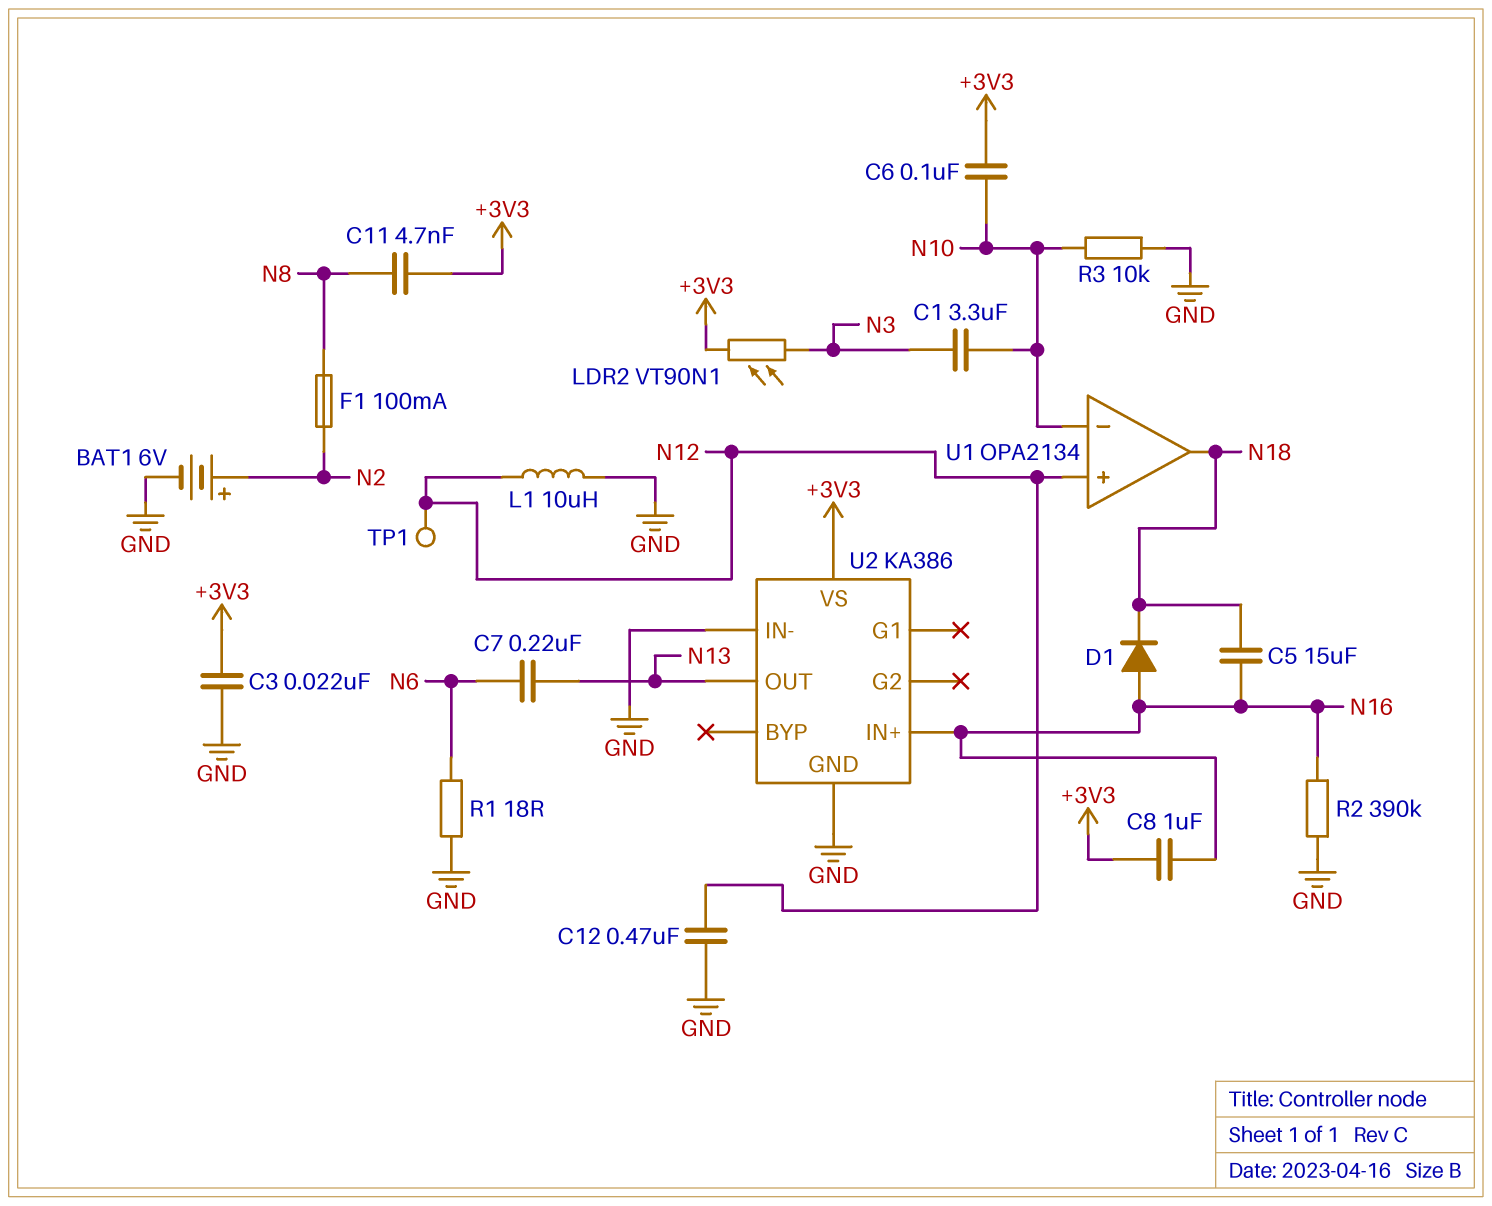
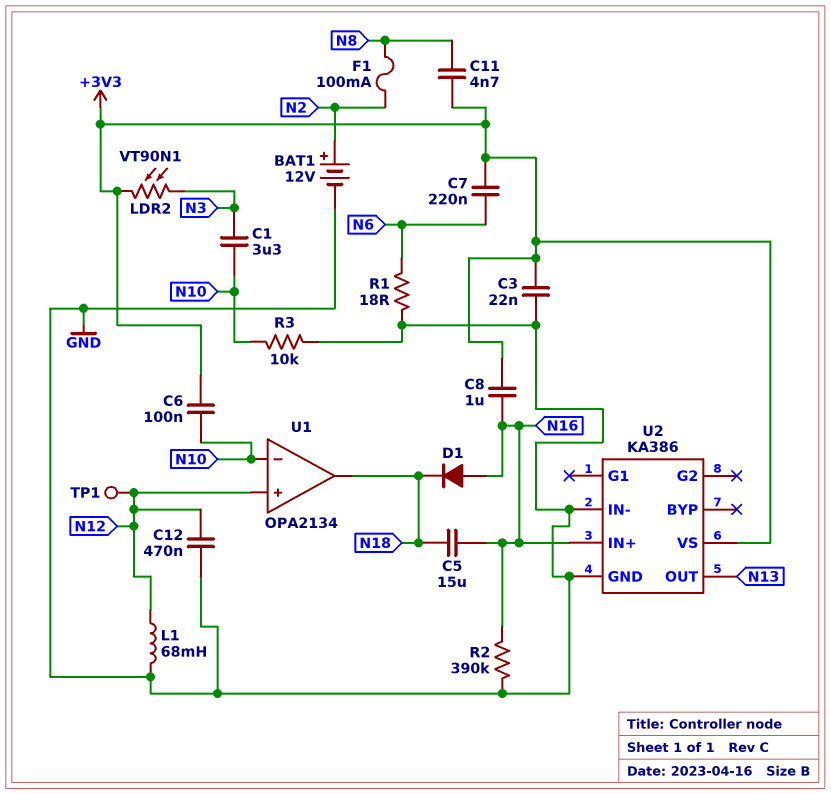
BAT1: 6V (plus N2, minus GND) -> 12V (plus N2, minus GND)
C7: 220nF (N6, N13) -> 220nF (+3V3, N6)
L1: 10uH (GND, N12) -> 68mH (GND, N12)

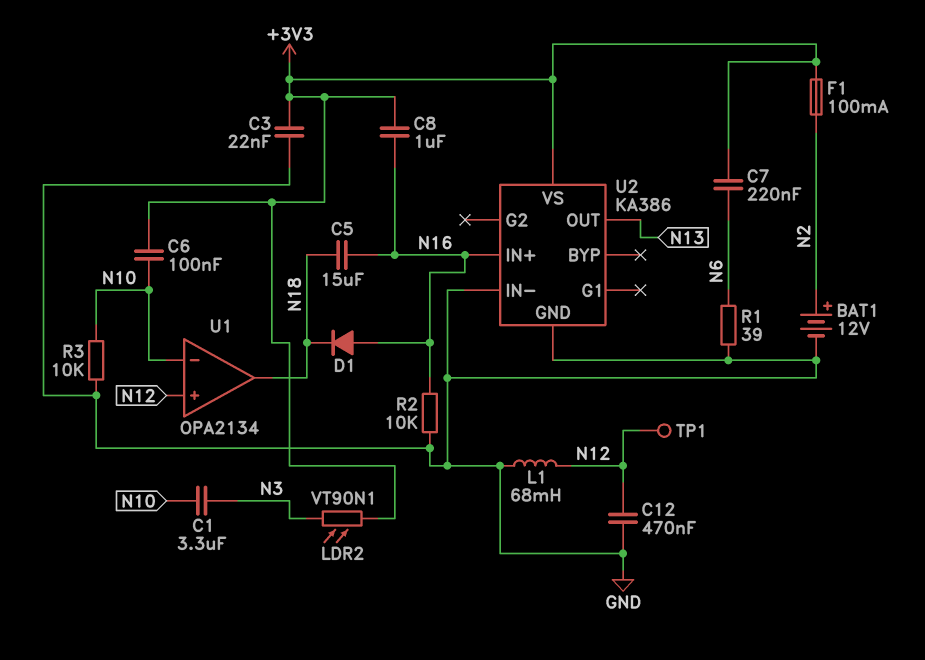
C11: 4.7nF (+3V3, N8) -> none
F1: 100mA (N2, N8) -> 100mA (+3V3, N2)
R1: 18 (GND, N6) -> 39 (GND, N6)
R2: 390k (GND, N16) -> 10k (GND, N16)

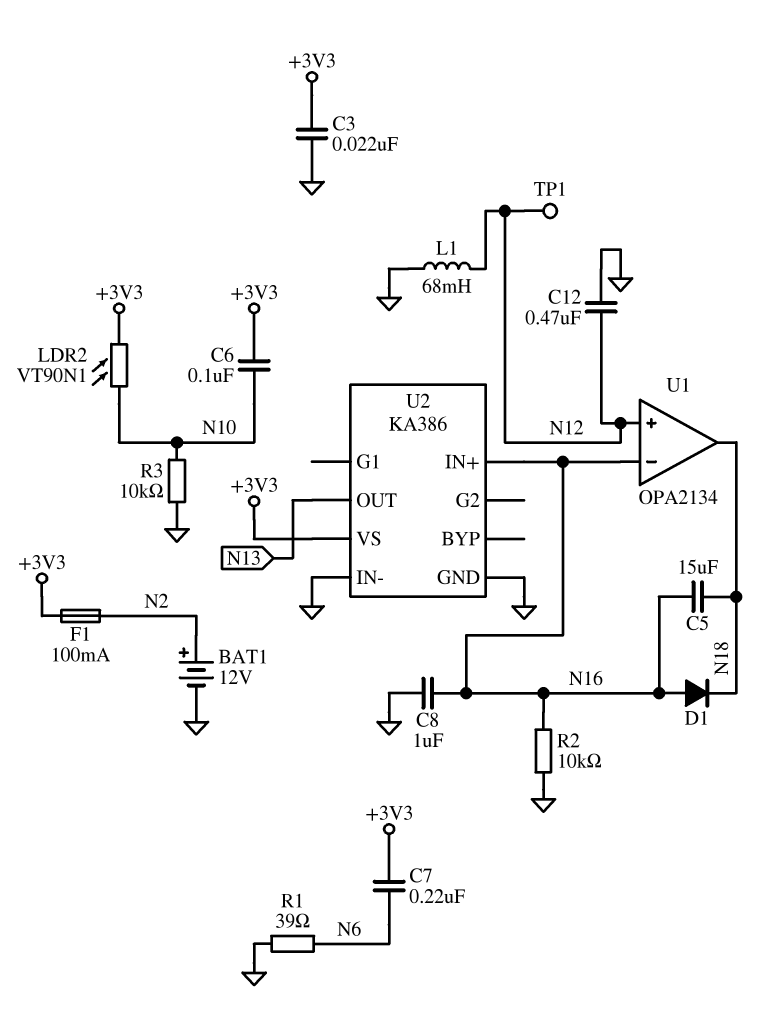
C1: 3.3uF (N3, N10) -> none
C8: 1uF (+3V3, N16) -> 1uF (GND, N16)
LDR2: VT90N1 (+3V3, N3) -> VT90N1 (+3V3, N10)
U1 pin in-: N10 -> N16

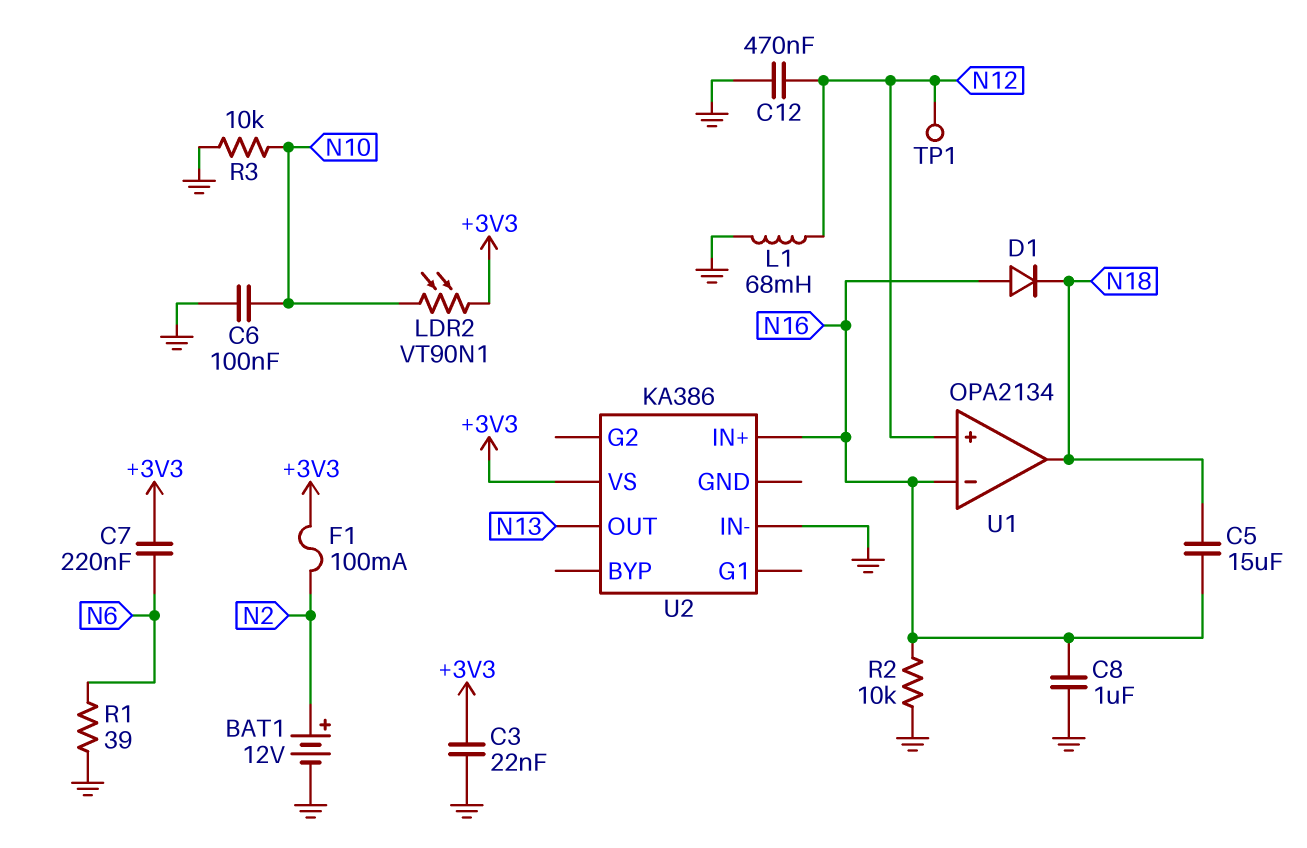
C6: 100nF (+3V3, N10) -> 100nF (GND, N10)
U2 pin GND: GND -> none

